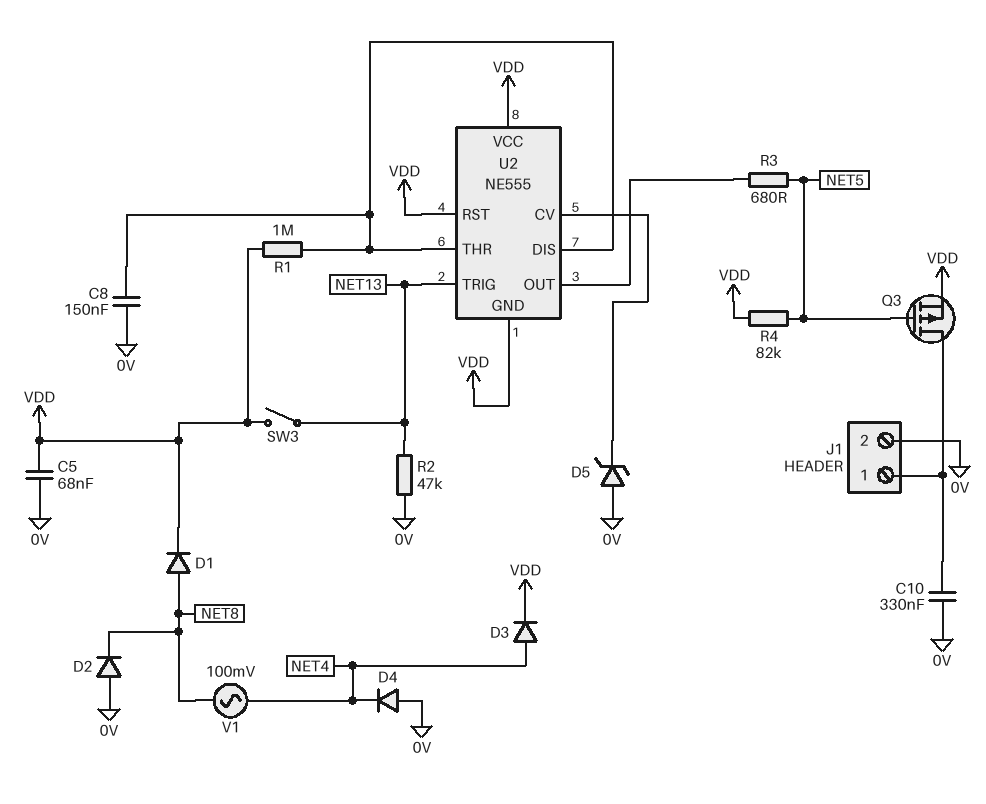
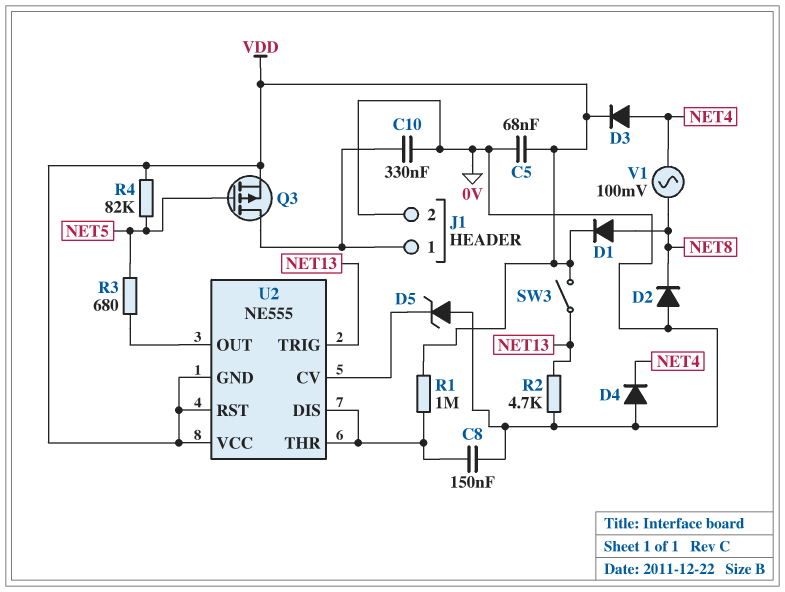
R2: 47k (0V, NET13) -> 4.7k (0V, NET13)

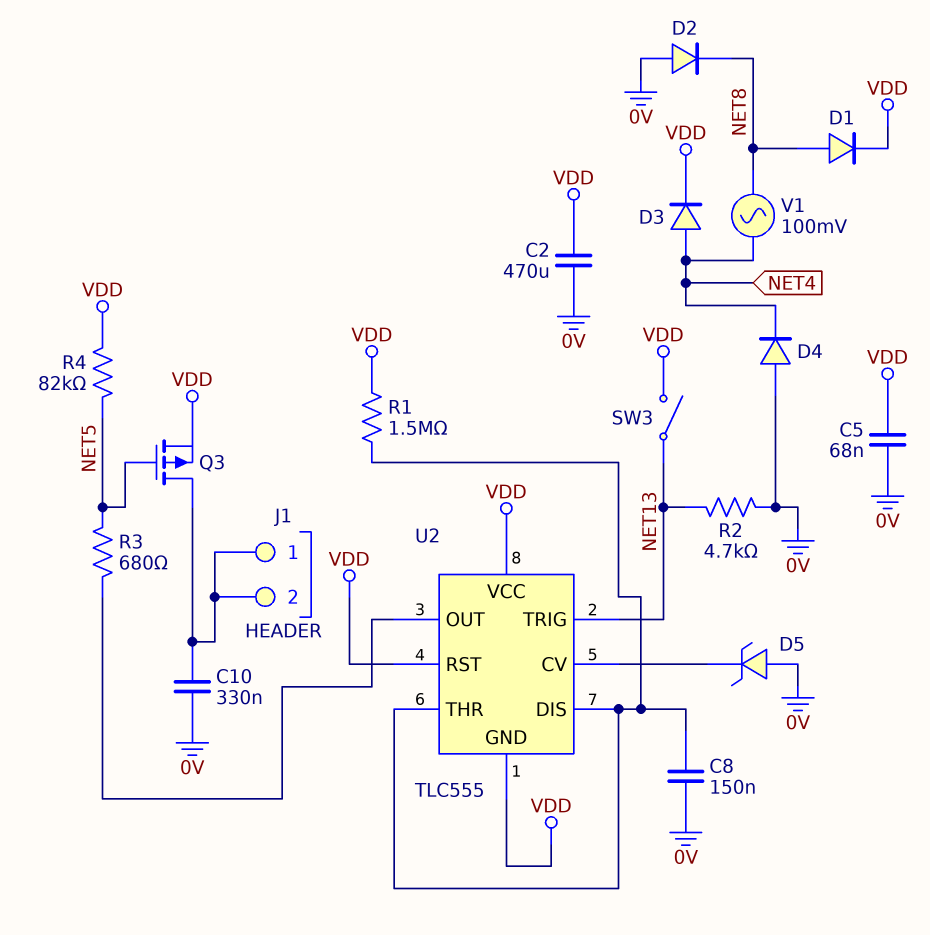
C2: none -> 470uF (0V, VDD)
J1 pin 2: 0V -> J1/1
R1: 1M (U2/DIS, VDD) -> 1.5M (U2/DIS, VDD)
U2: NE555 -> TLC555

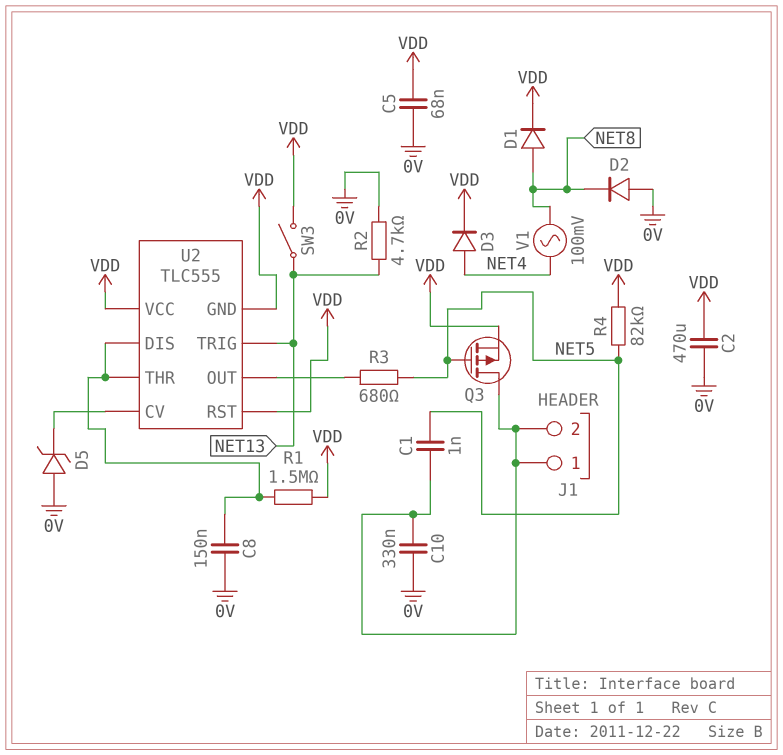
C1: none -> 1nF (J1/1, NET5)
D4: diode (A 0V, K NET4) -> none

